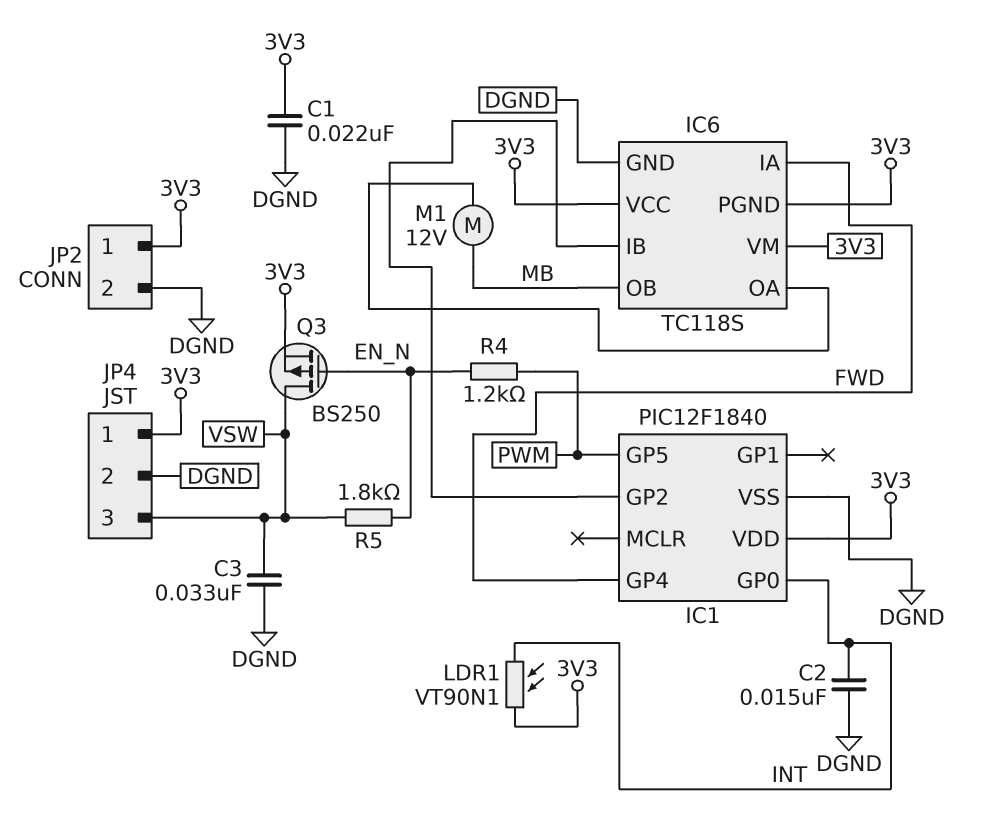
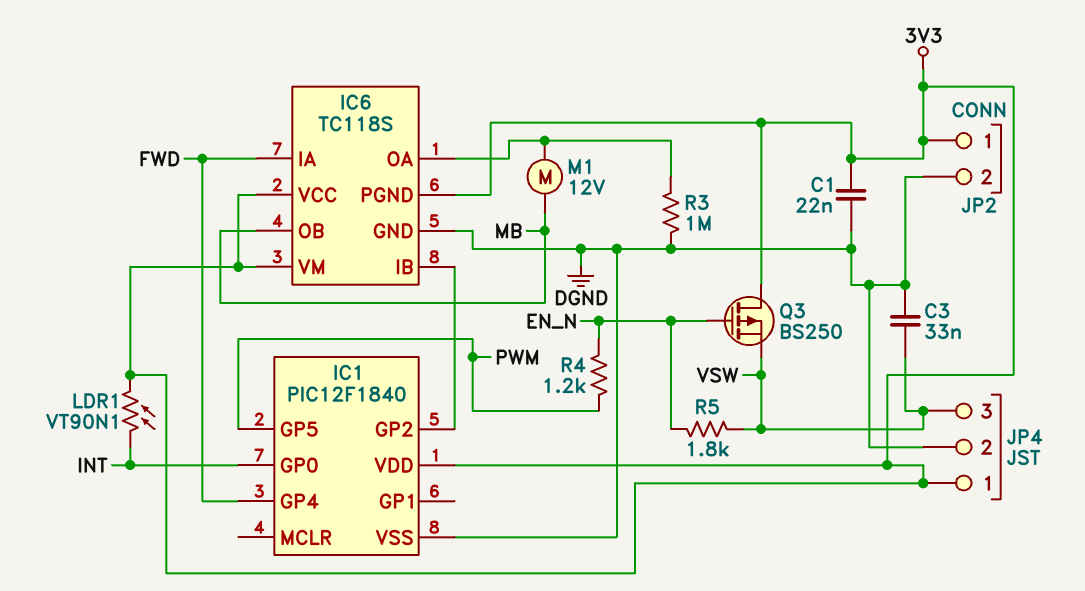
C2: 15nF (DGND, INT) -> none
Q3: PMOS BS250 (G EN_N, D VSW, S 3V3) -> PMOS BS250 (G EN_N, D 3V3, S VSW)
R3: none -> 1M (DGND, IC6/OA)

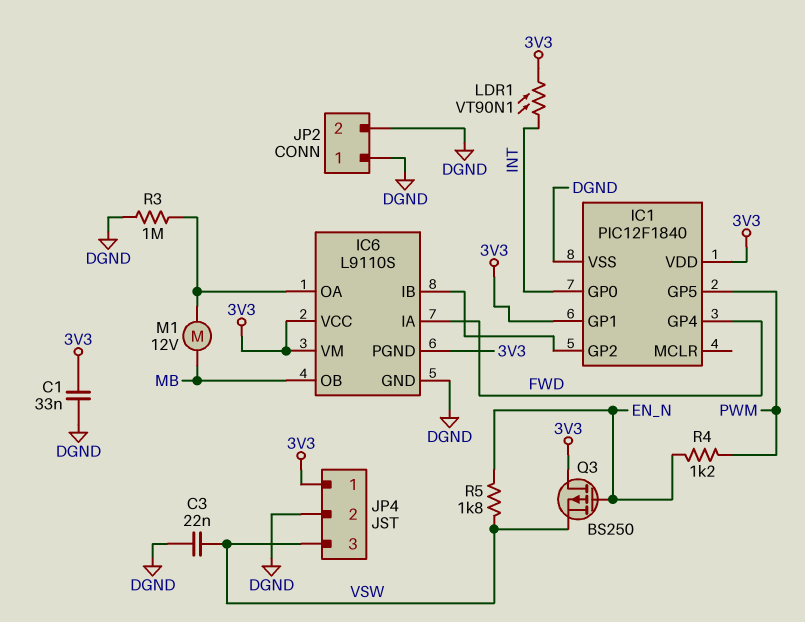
C1: 22nF (3V3, DGND) -> 33nF (3V3, DGND)
C3: 33nF (DGND, VSW) -> 22nF (DGND, VSW)
IC1 pin GP1: none -> 3V3
IC6: TC118S -> L9110S
JP2 pin 1: 3V3 -> DGND

